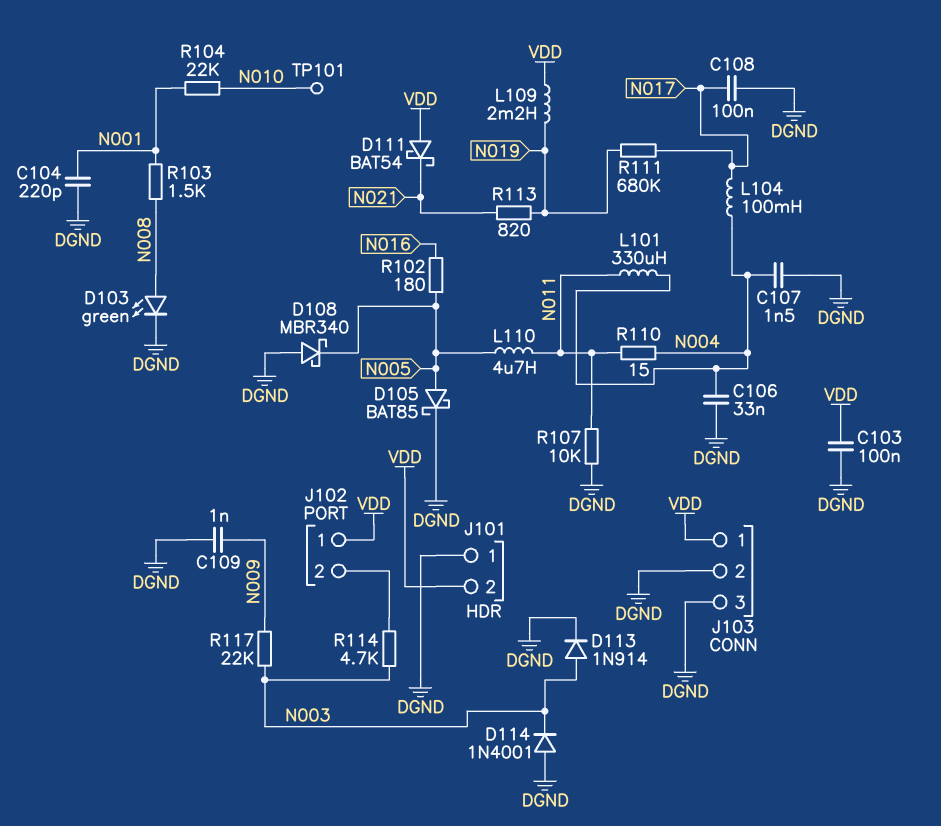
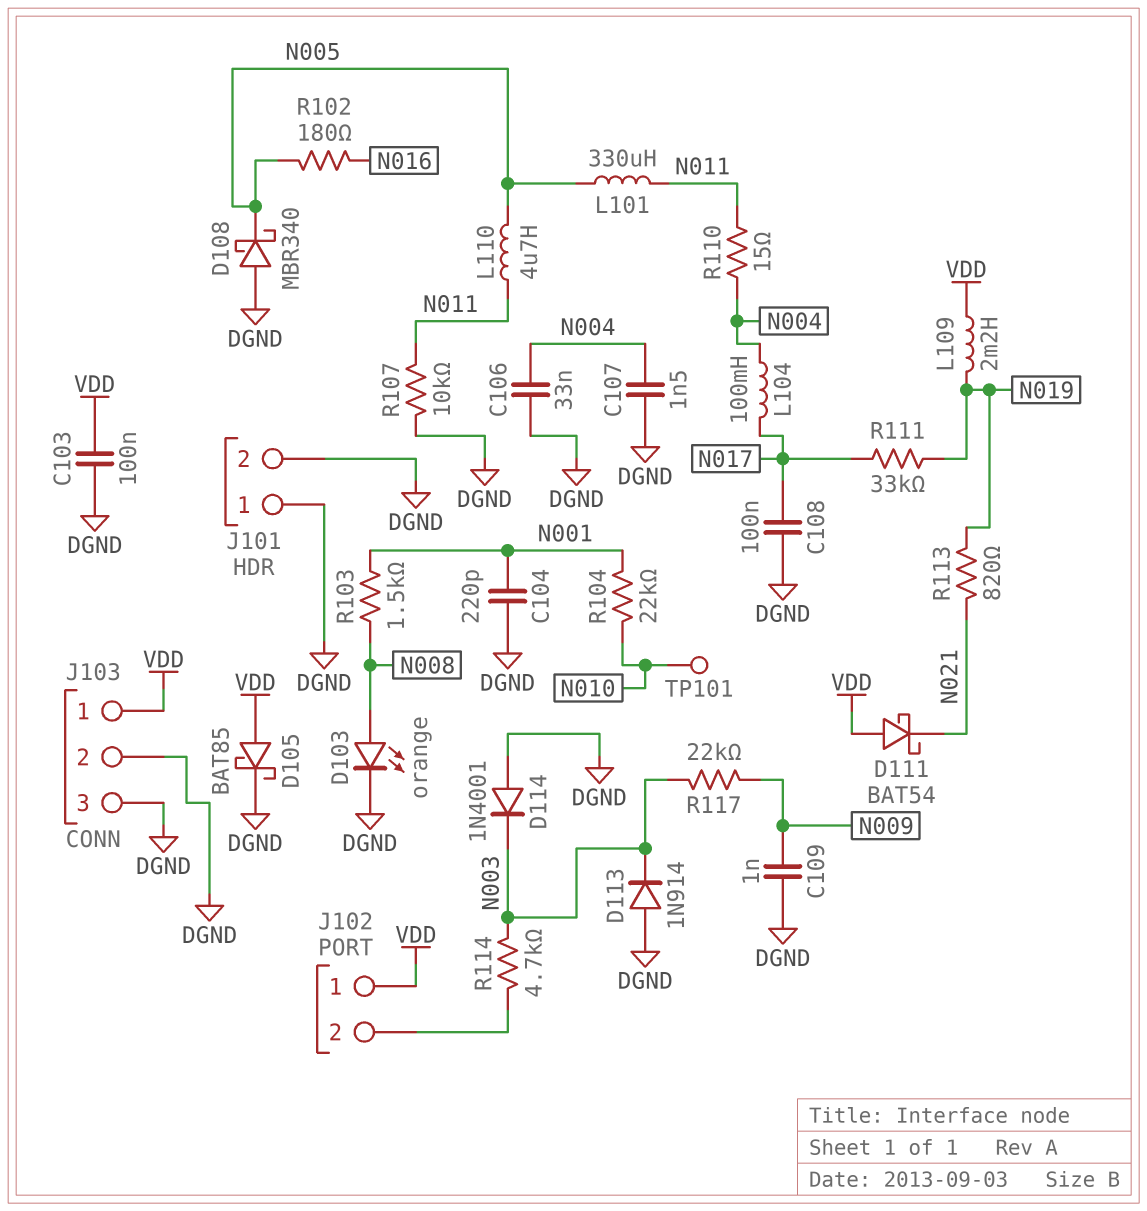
D103: LED green (A N008, K DGND) -> LED orange (A N008, K DGND)
D105: schottky BAT85 (A N005, K DGND) -> schottky BAT85 (A VDD, K DGND)
D113: diode 1N914 (A N003, K DGND) -> diode 1N914 (A DGND, K N003)
J101 pin 2: VDD -> DGND
L101: 330uH (N004, N011) -> 330uH (N005, N011)
R111: 680k (N017, N019) -> 33k (N017, N019)

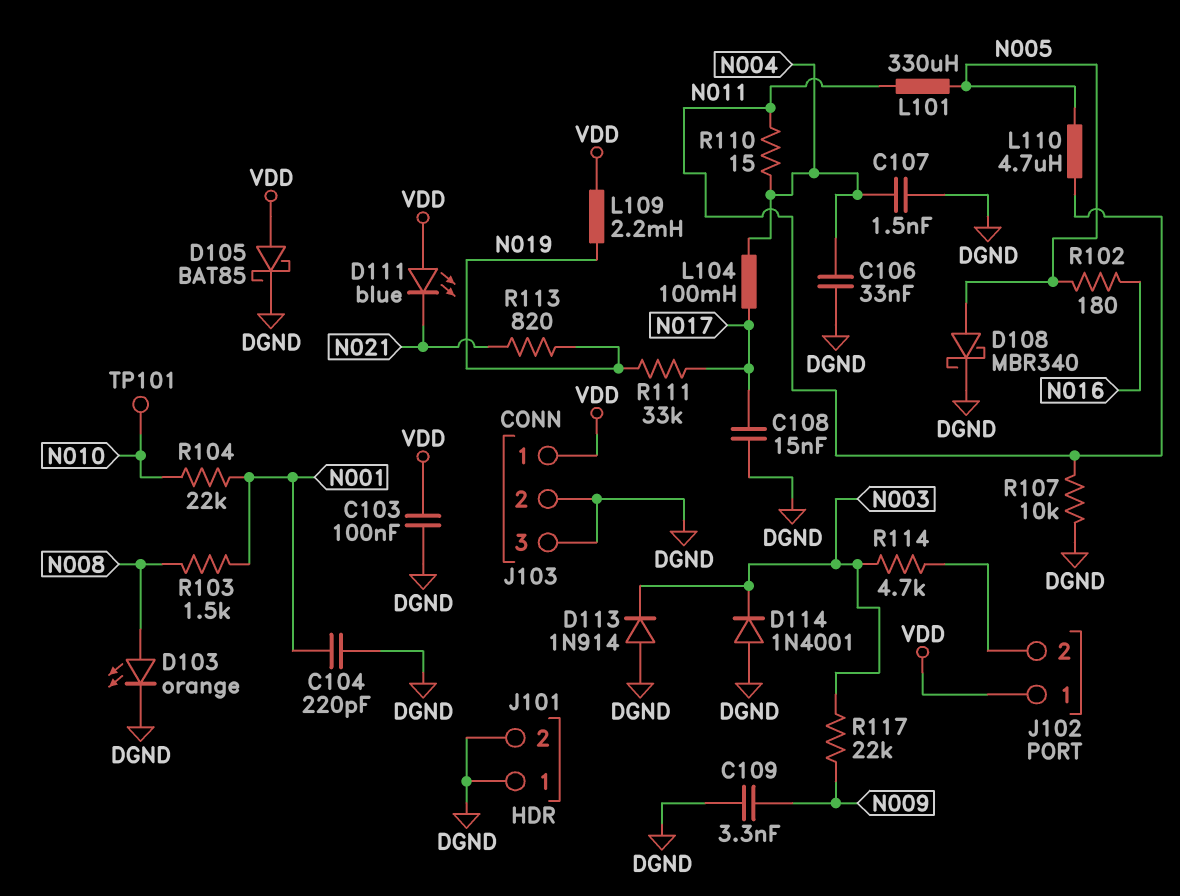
C108: 100nF (DGND, N017) -> 15nF (DGND, N017)
C109: 1nF (DGND, N009) -> 3.3nF (DGND, N009)
D108: schottky MBR340 (A DGND, K N005) -> schottky MBR340 (A N005, K DGND)
D111: schottky BAT54 (A VDD, K N021) -> LED blue (A VDD, K N021)

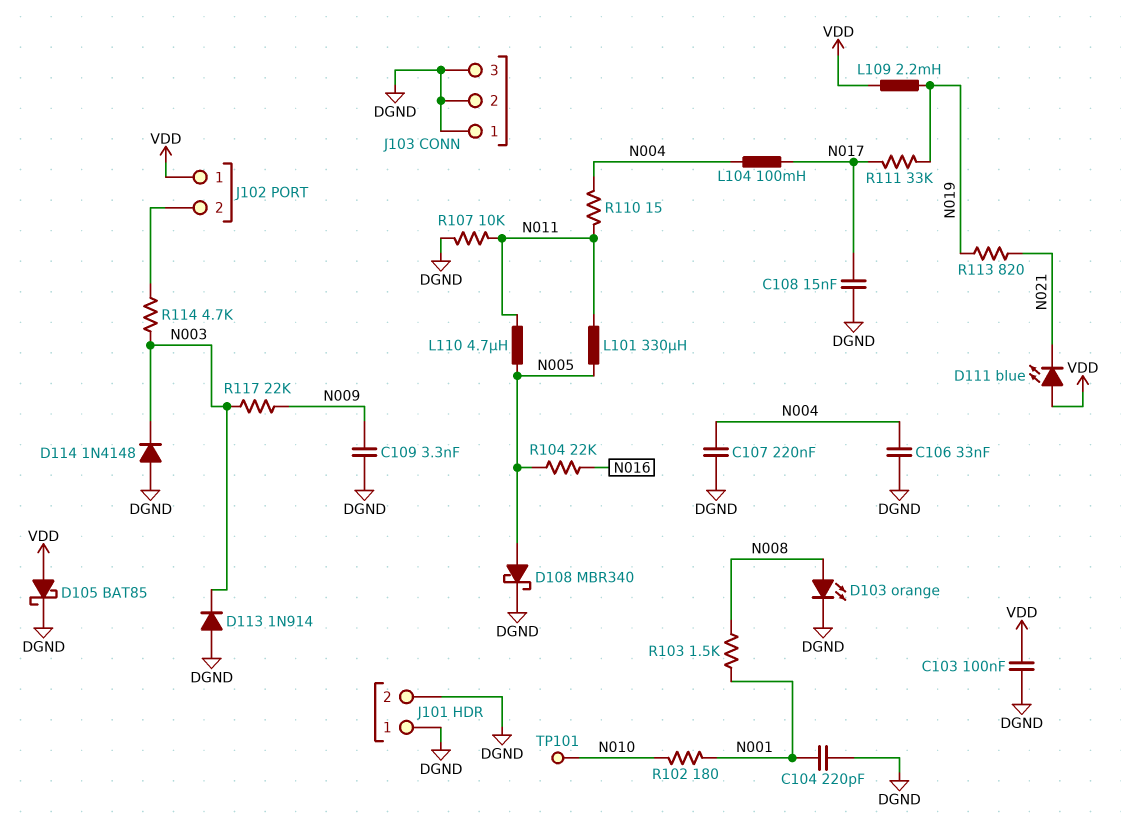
C107: 1.5nF (DGND, N004) -> 220nF (DGND, N004)
D114: diode 1N4001 (A DGND, K N003) -> diode 1N4148 (A DGND, K N003)
J103 pin 1: VDD -> DGND
R102: 180 (N005, N016) -> 180 (N001, N010)
R104: 22k (N001, N010) -> 22k (N005, N016)

